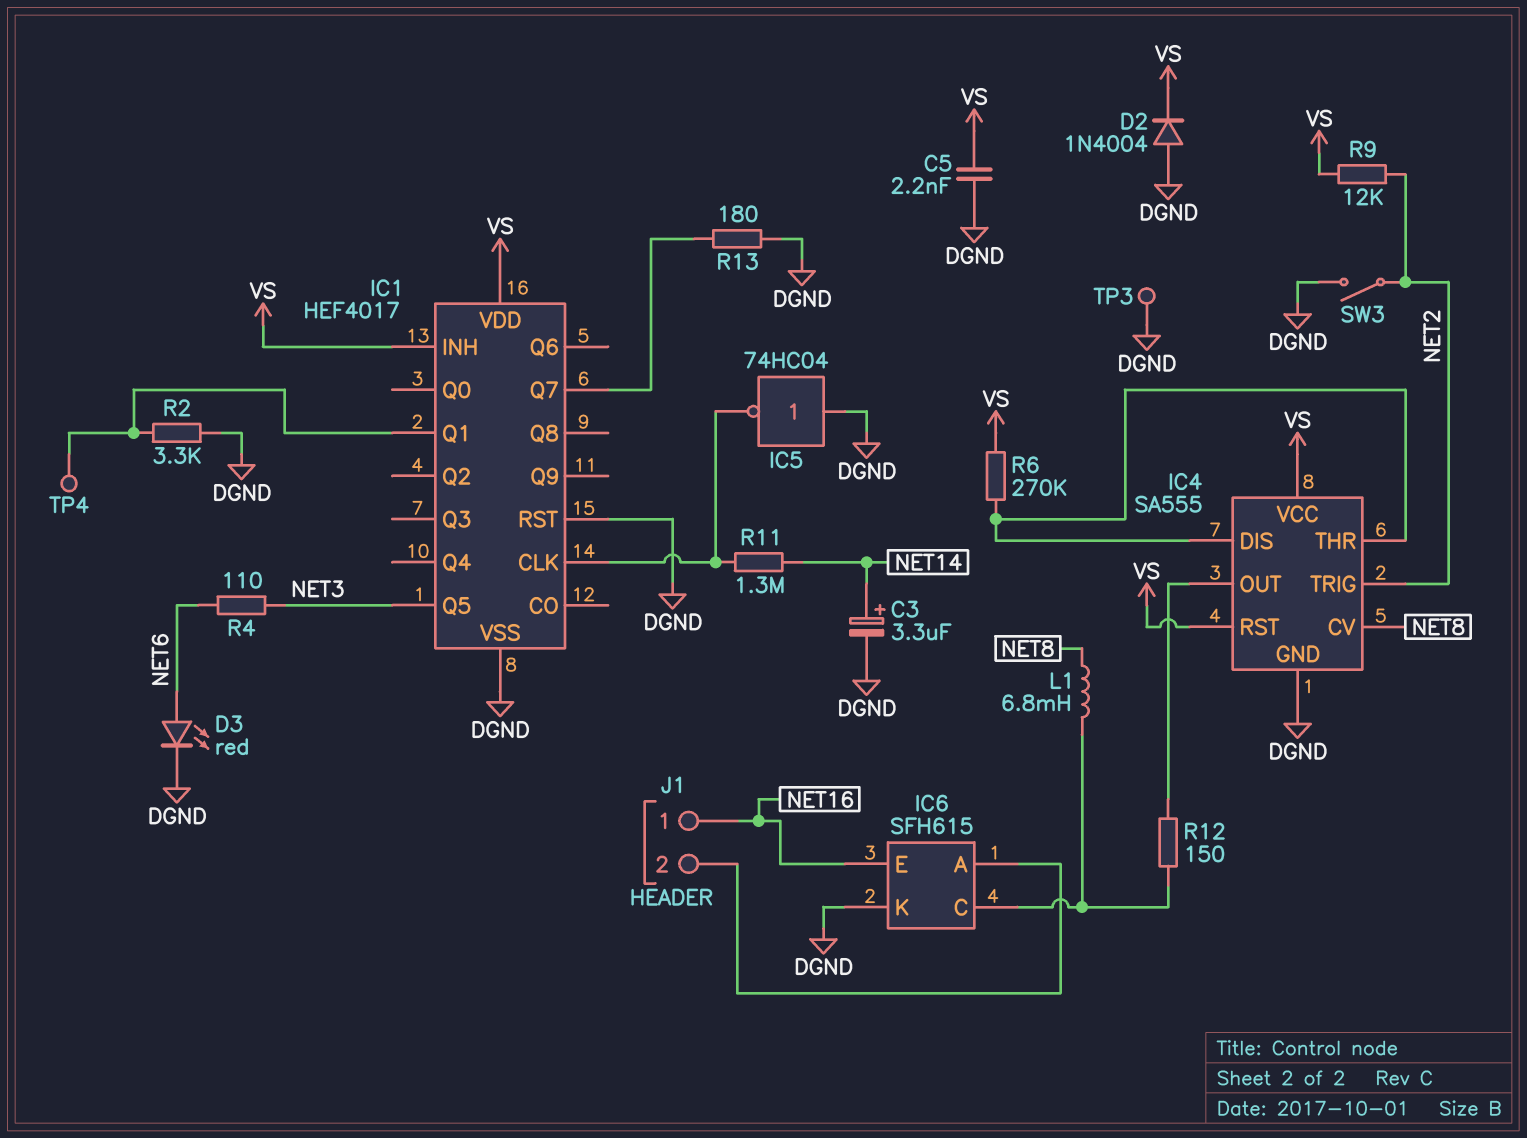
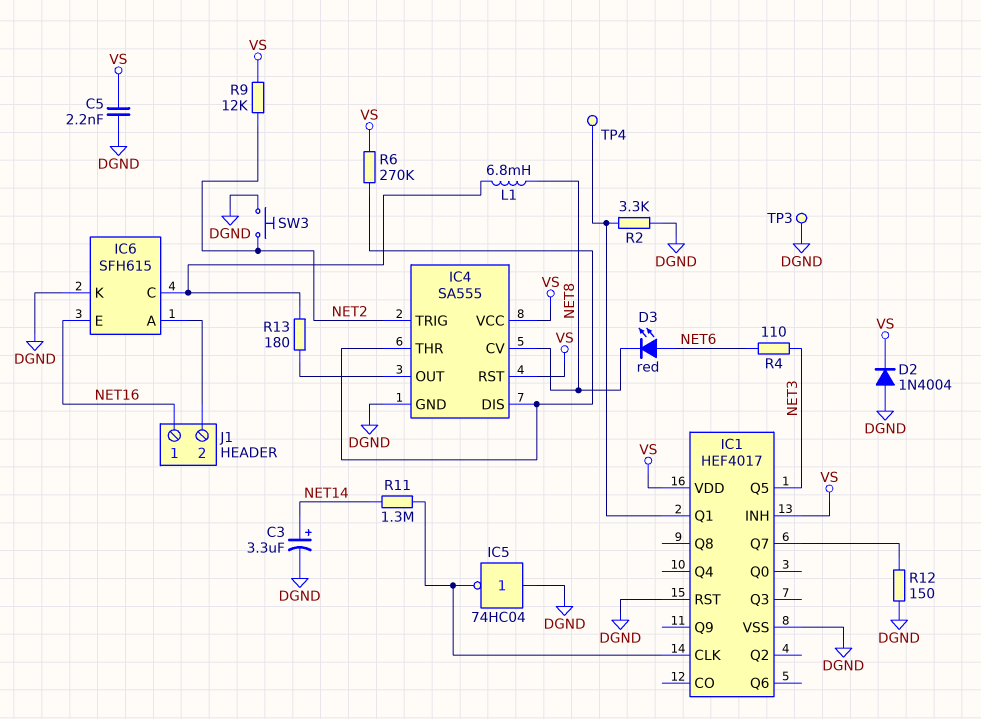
D3: LED red (A NET6, K DGND) -> LED red (A NET6, K NET8)
R12: 150 (IC4/OUT, IC6/C) -> 150 (DGND, IC1/Q7)
R13: 180 (DGND, IC1/Q7) -> 180 (IC4/OUT, IC6/C)
SW3: switch (DGND, NET2) -> button (DGND, NET2)

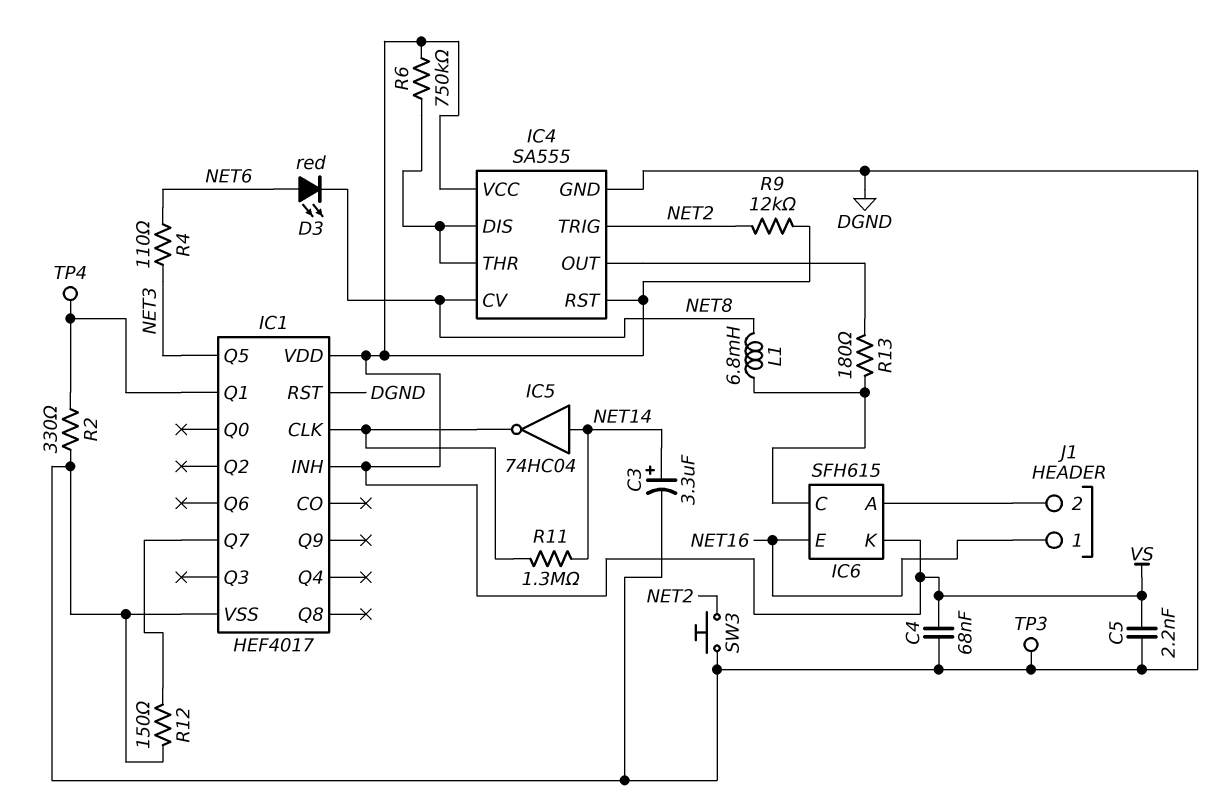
C4: none -> 68nF (DGND, VS)
D2: diode 1N4004 (A DGND, K VS) -> none
IC5: NOT 74HC04 (in DGND, out IC1/CLK) -> NOT 74HC04 (in NET14, out IC1/CLK)
IC6 pin K: DGND -> VS
R2: 3.3k (DGND, IC1/Q1) -> 330 (DGND, IC1/Q1)
R6: 270k (IC4/DIS, VS) -> 750k (IC4/DIS, VS)

